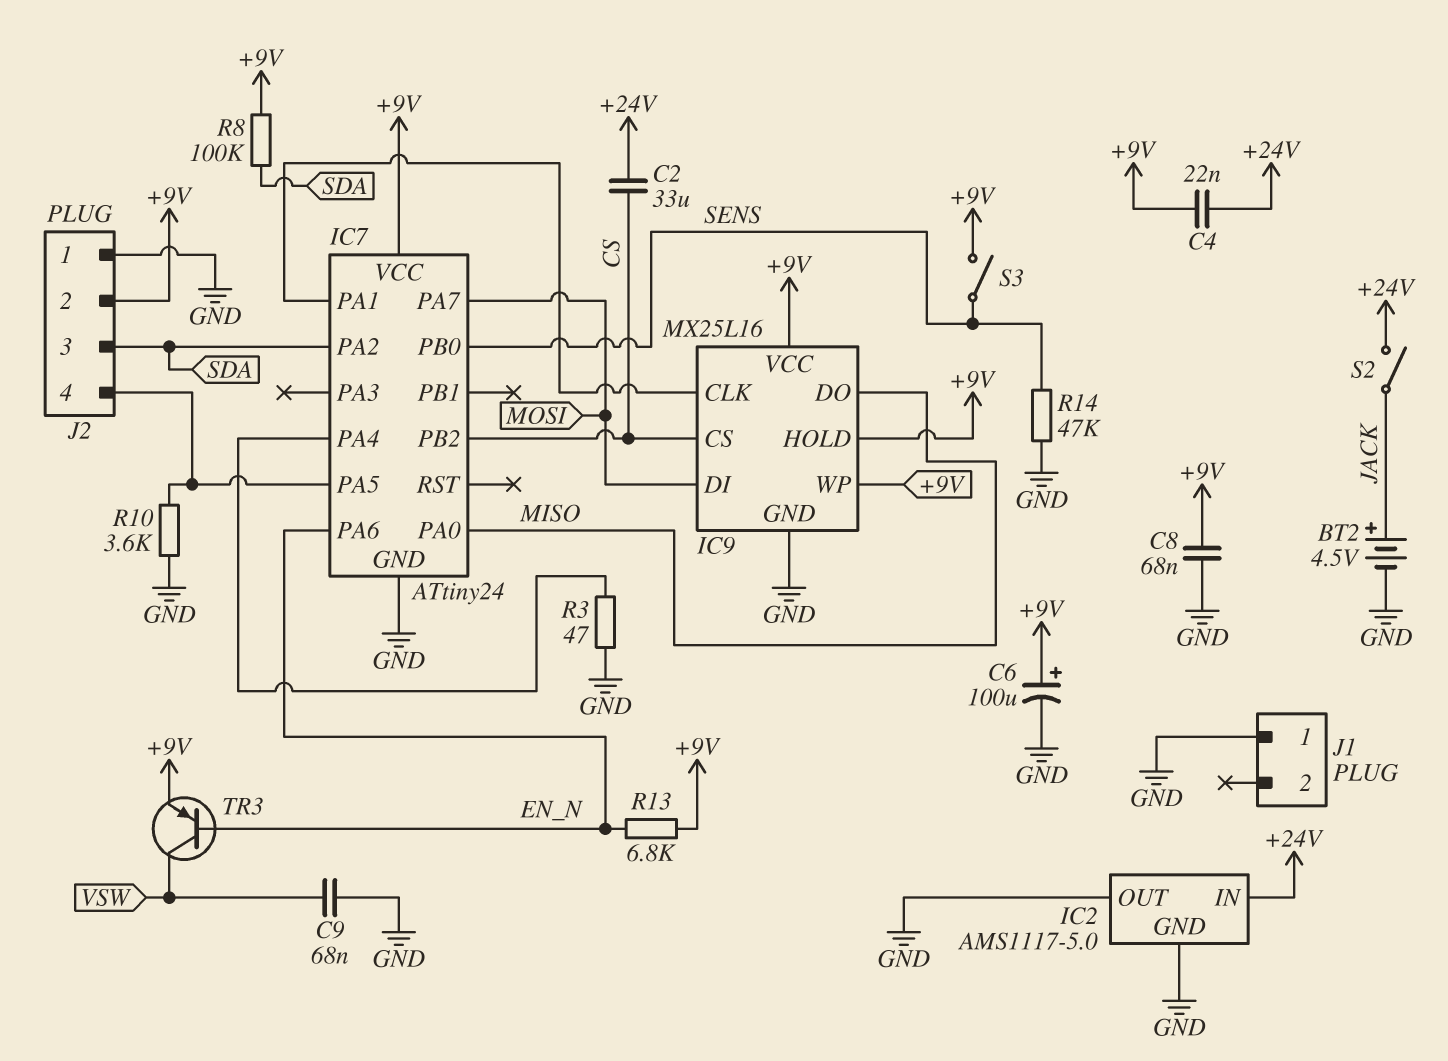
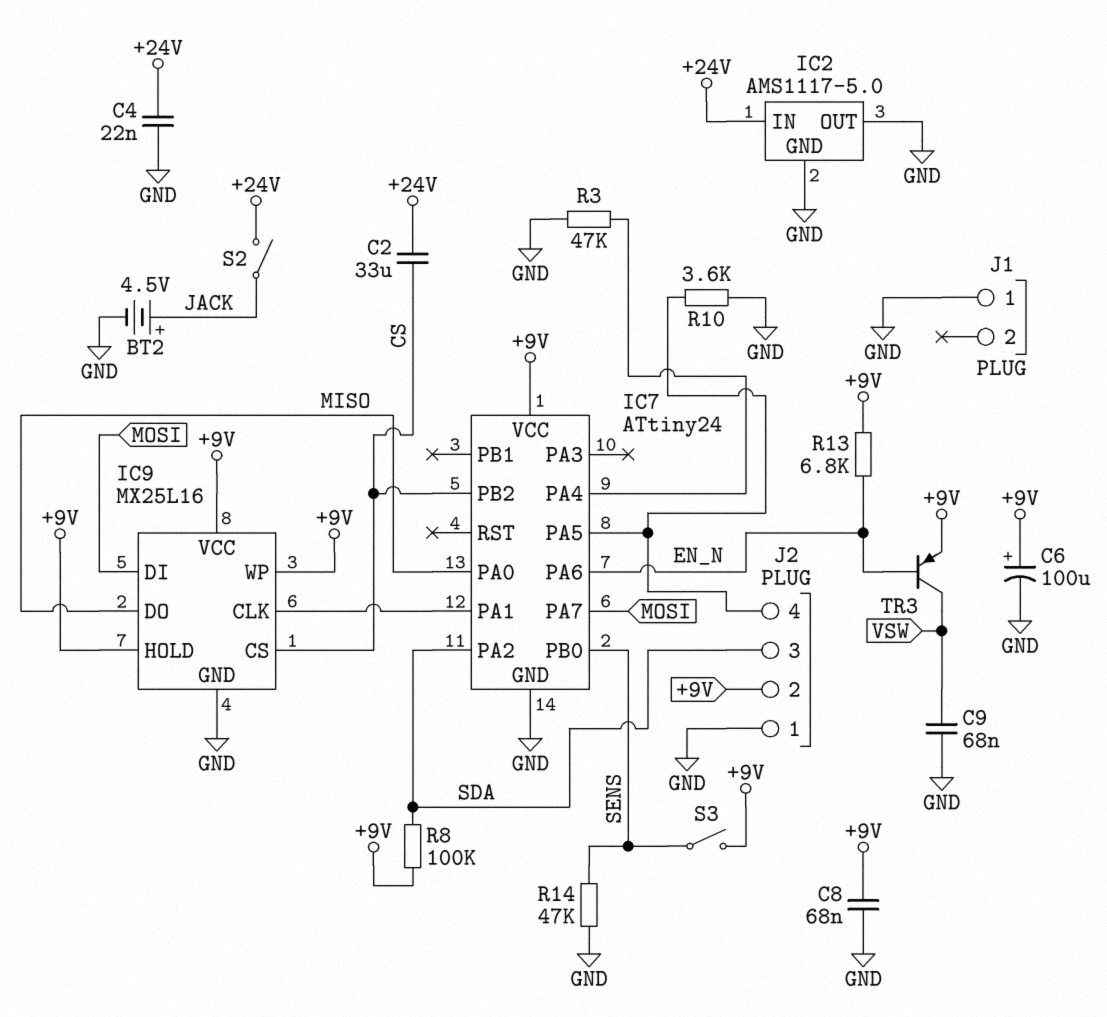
C4: 22nF (+9V, +24V) -> 22nF (+24V, GND)
R3: 47 (GND, IC7/PA4) -> 47k (GND, IC7/PA4)

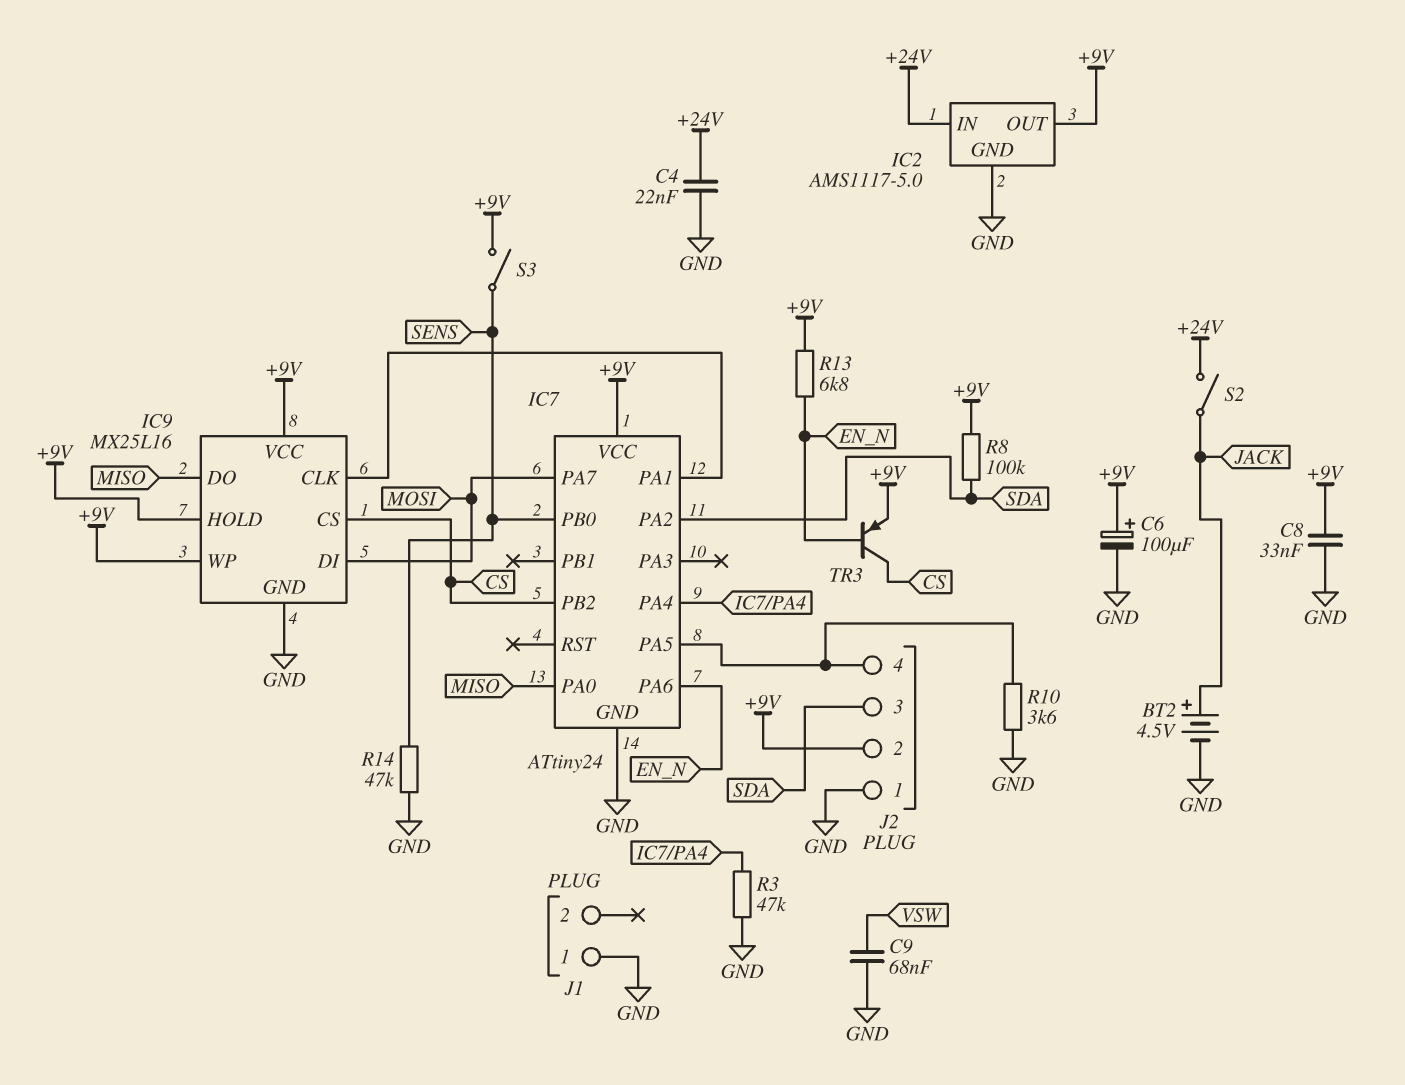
C2: 33uF (+24V, CS) -> none
C8: 68nF (+9V, GND) -> 33nF (+9V, GND)
IC2 pin OUT: GND -> +9V
TR3: PNP (B EN_N, C VSW, E +9V) -> PNP (B EN_N, C CS, E +9V)

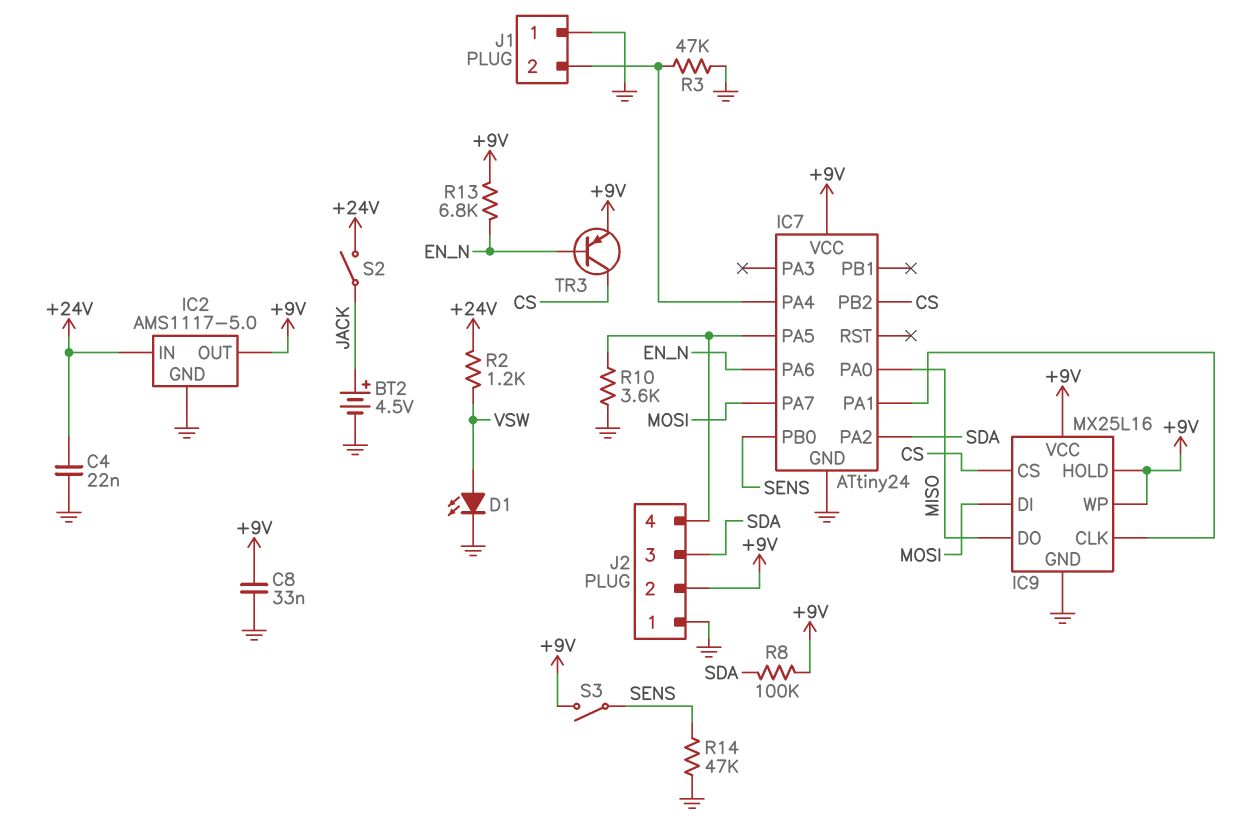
C6: 100uF (plus +9V, minus GND) -> none
C9: 68nF (GND, VSW) -> none
D1: none -> LED (A VSW, K GND)
J1 pin 2: none -> IC7/PA4
R2: none -> 1.2k (+24V, VSW)

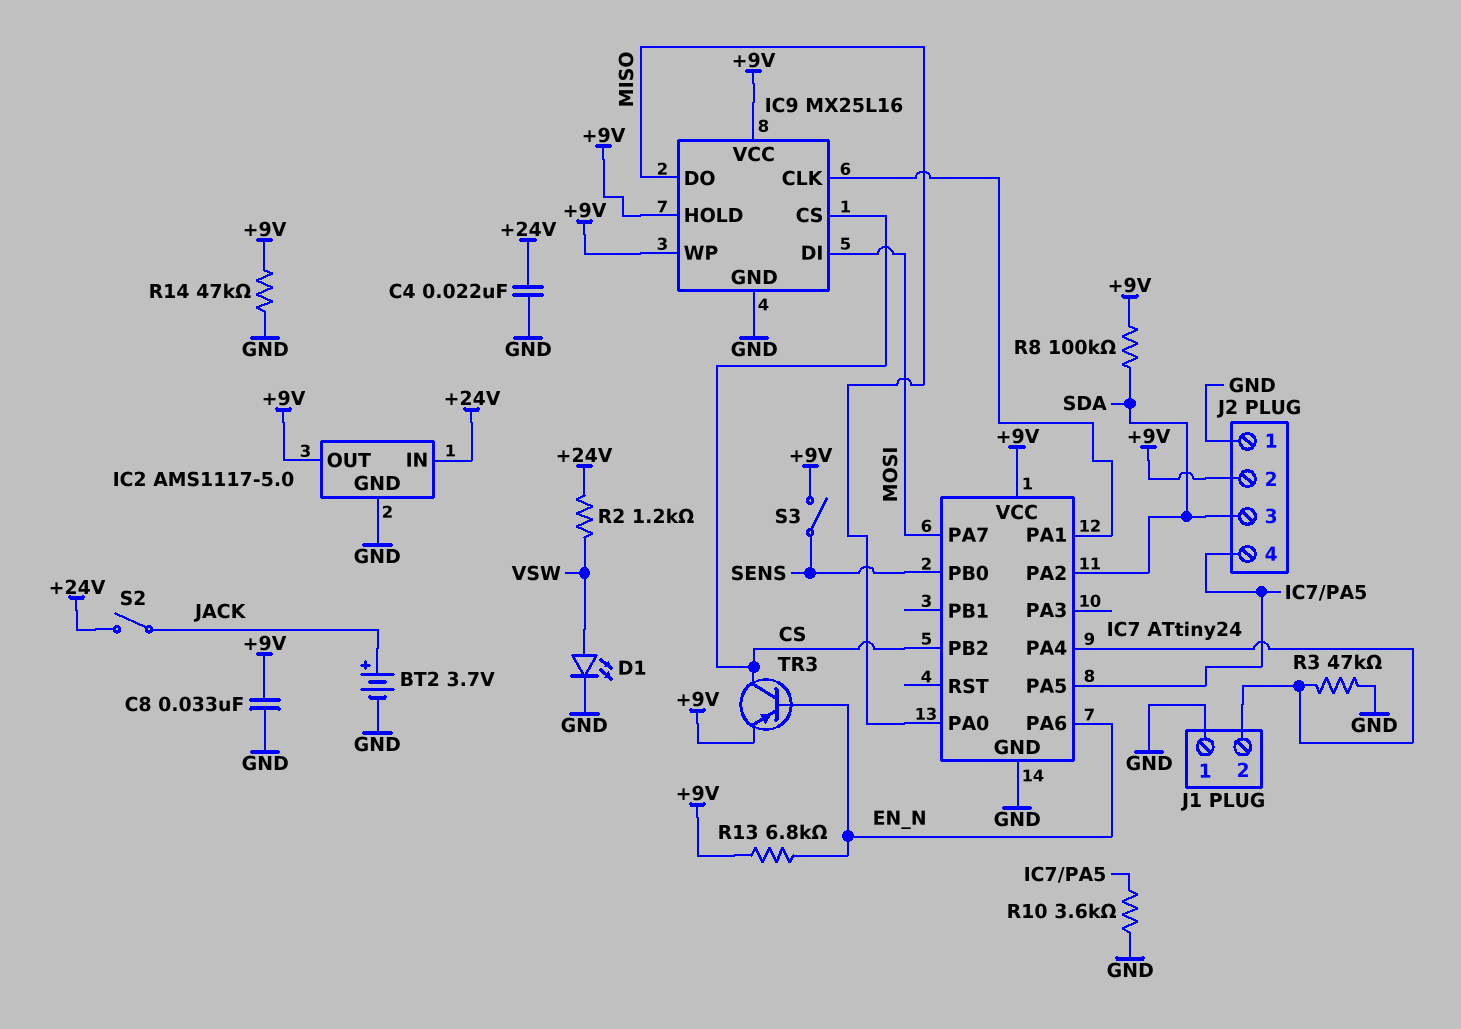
BT2: 4.5V (plus JACK, minus GND) -> 3.7V (plus JACK, minus GND)
R14: 47k (GND, SENS) -> 47k (+9V, GND)

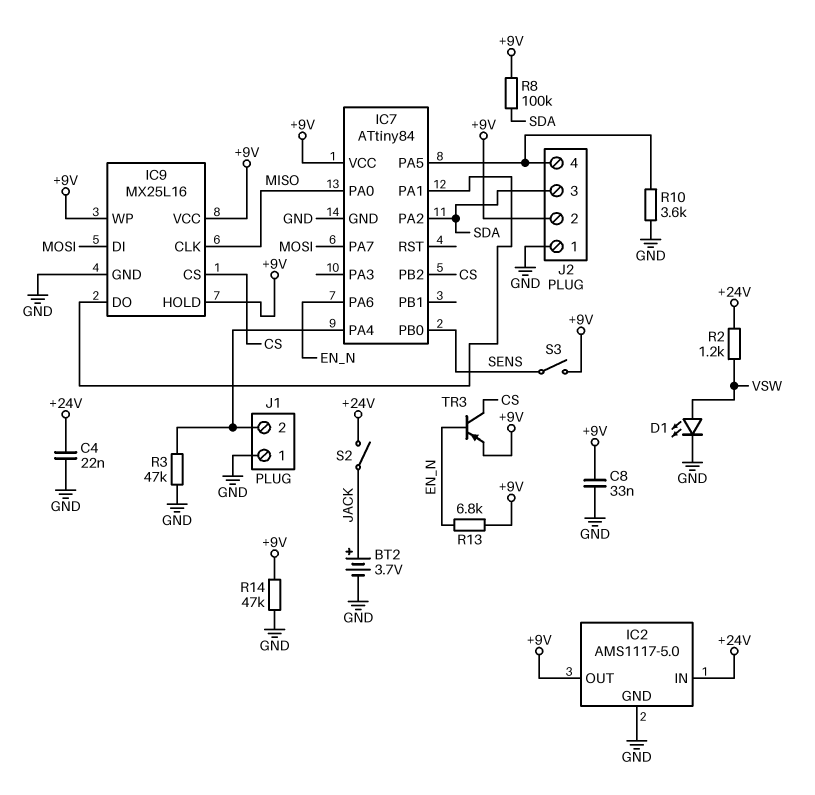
IC7: ATtiny24 -> ATtiny84
IC9 pin CLK: IC7/PA1 -> MISO
IC9 pin DO: MISO -> IC7/PA1

